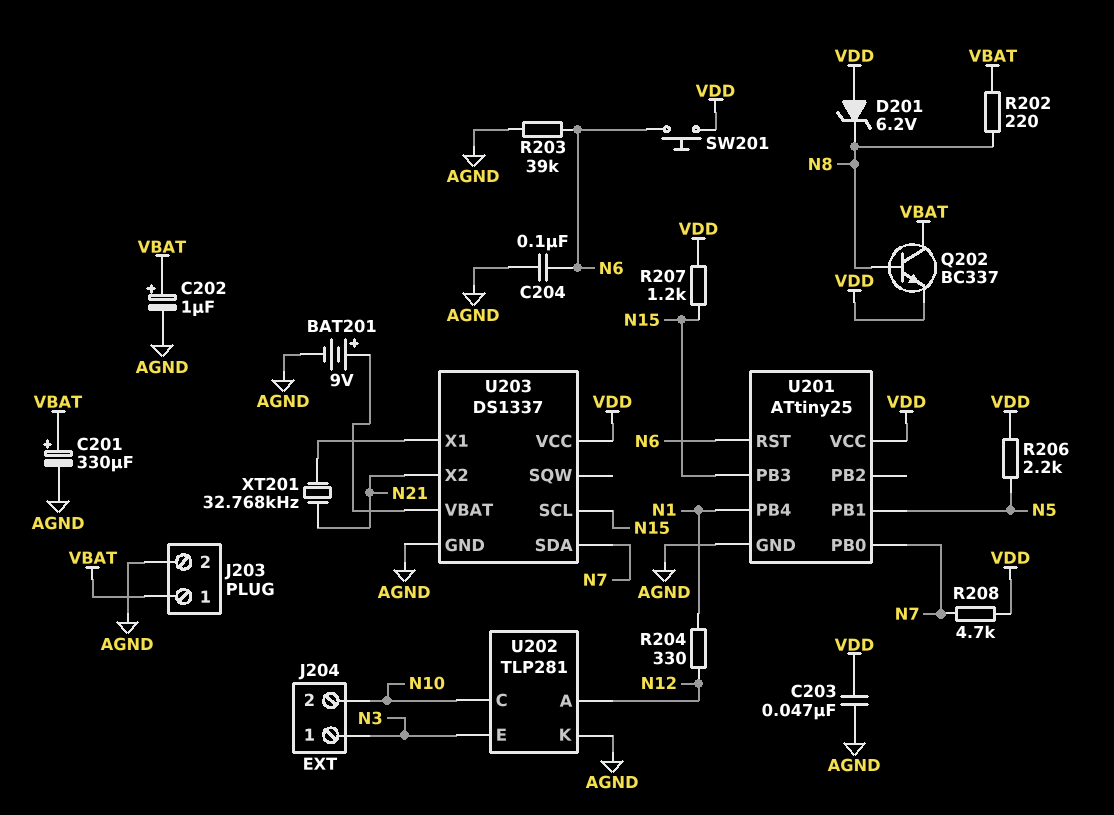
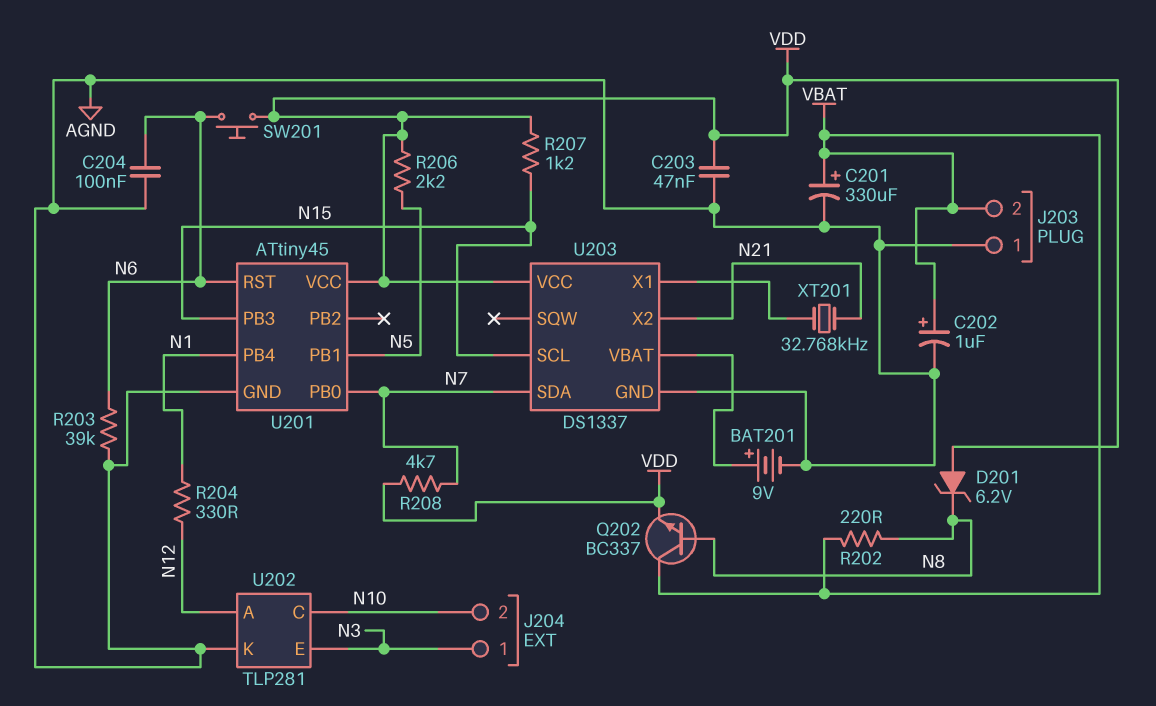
J203 pin 1: VBAT -> AGND
J203 pin 2: AGND -> VBAT
U201: ATtiny25 -> ATtiny45

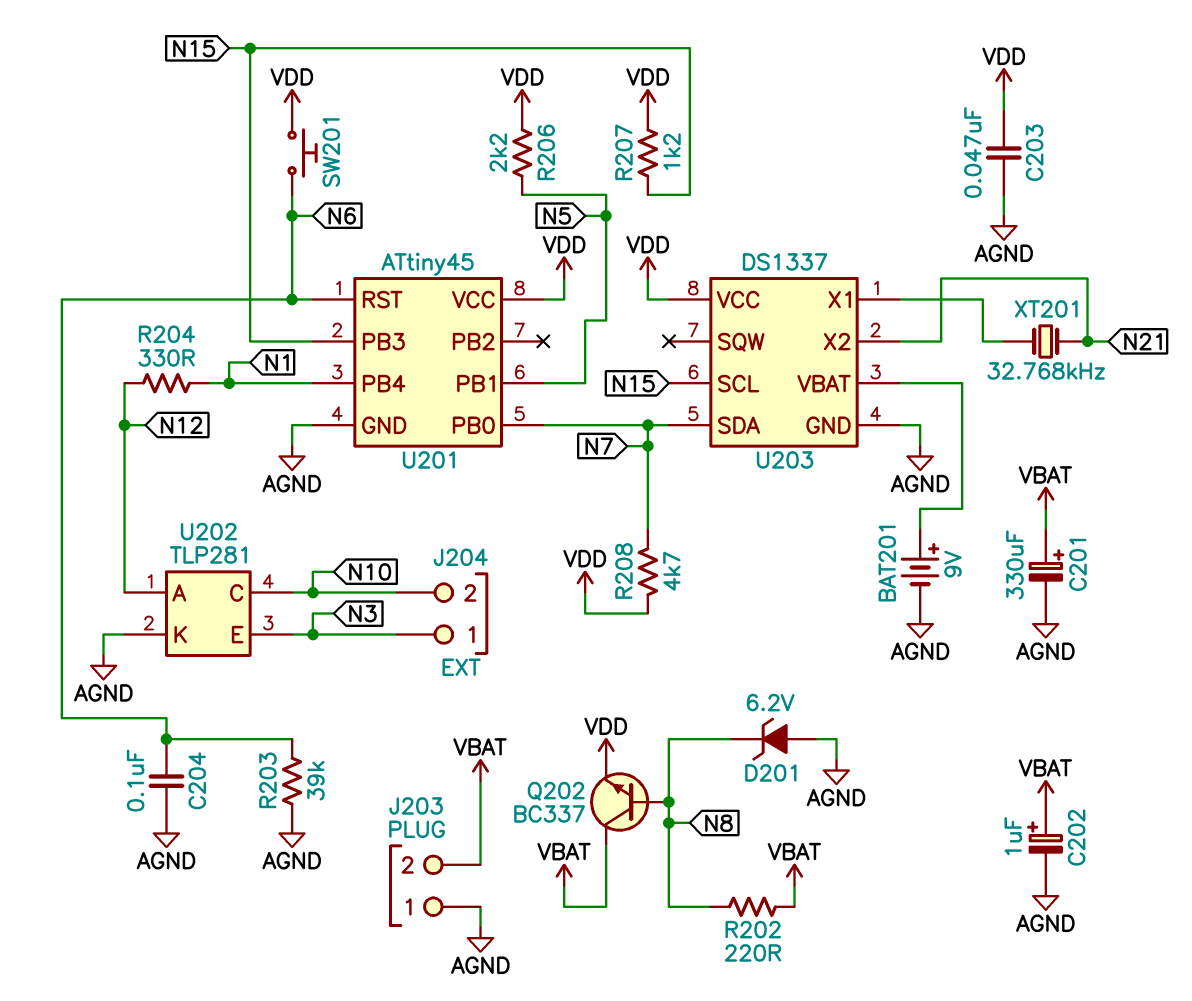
D201: zener 6.2V (A VDD, K N8) -> zener 6.2V (A AGND, K N8)

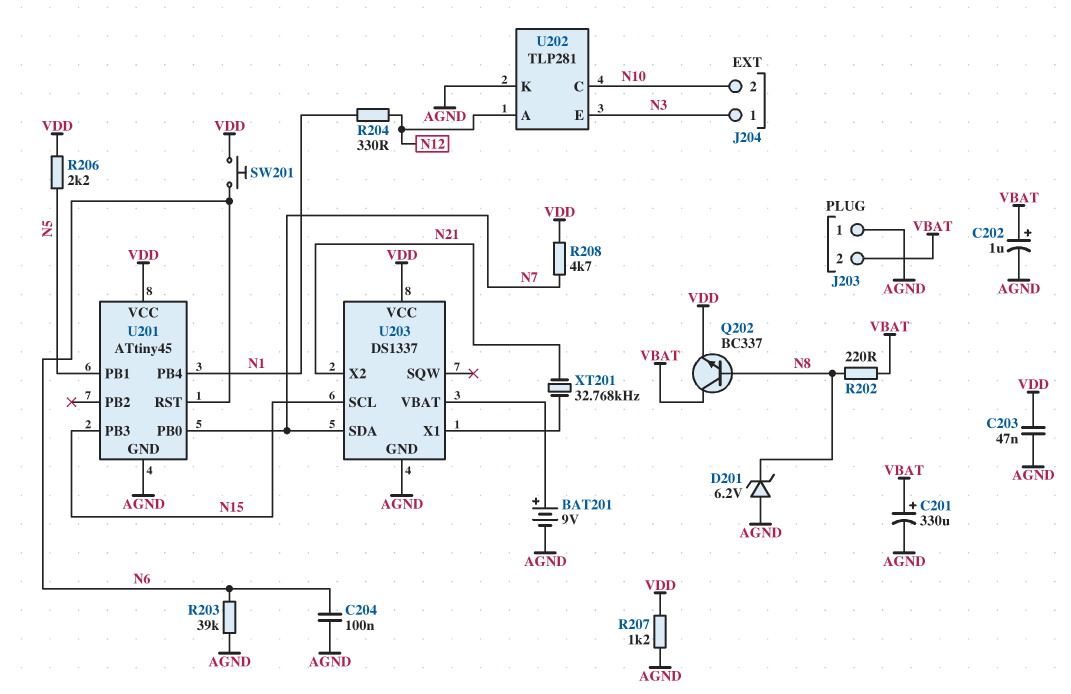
R207: 1.2k (N15, VDD) -> 1.2k (AGND, VDD)

